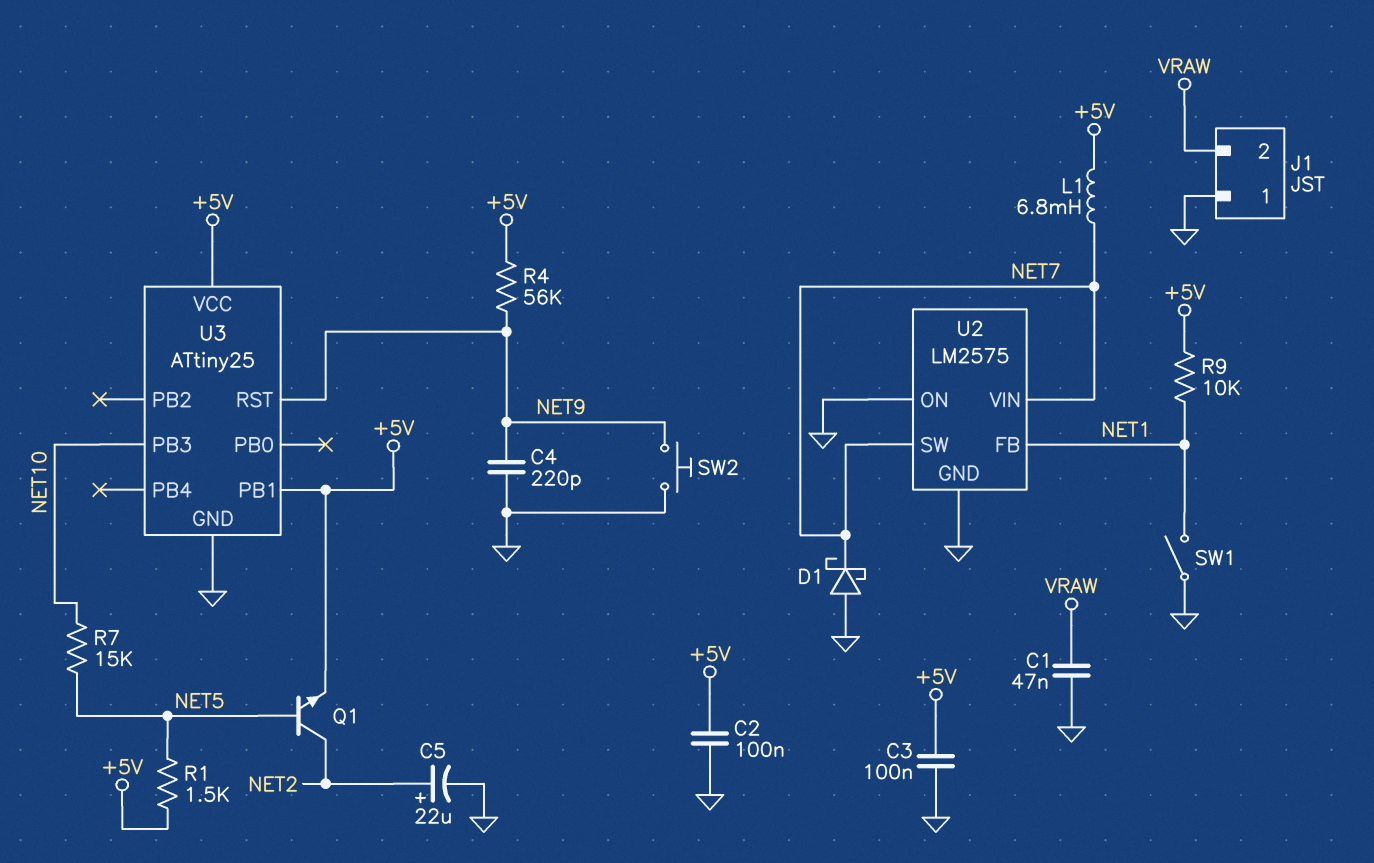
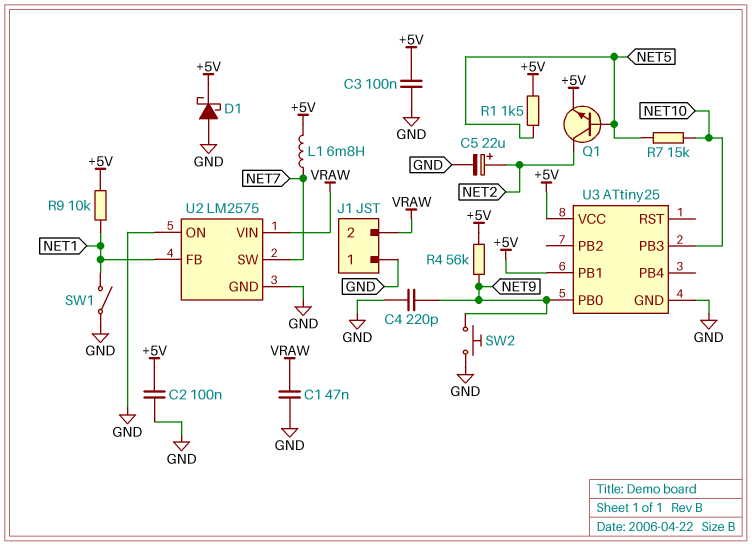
D1: schottky (A GND, K NET7) -> schottky (A GND, K +5V)
U2 pin VIN: NET7 -> VRAW
U3 pin PB0: none -> NET9
U3 pin RST: NET9 -> none

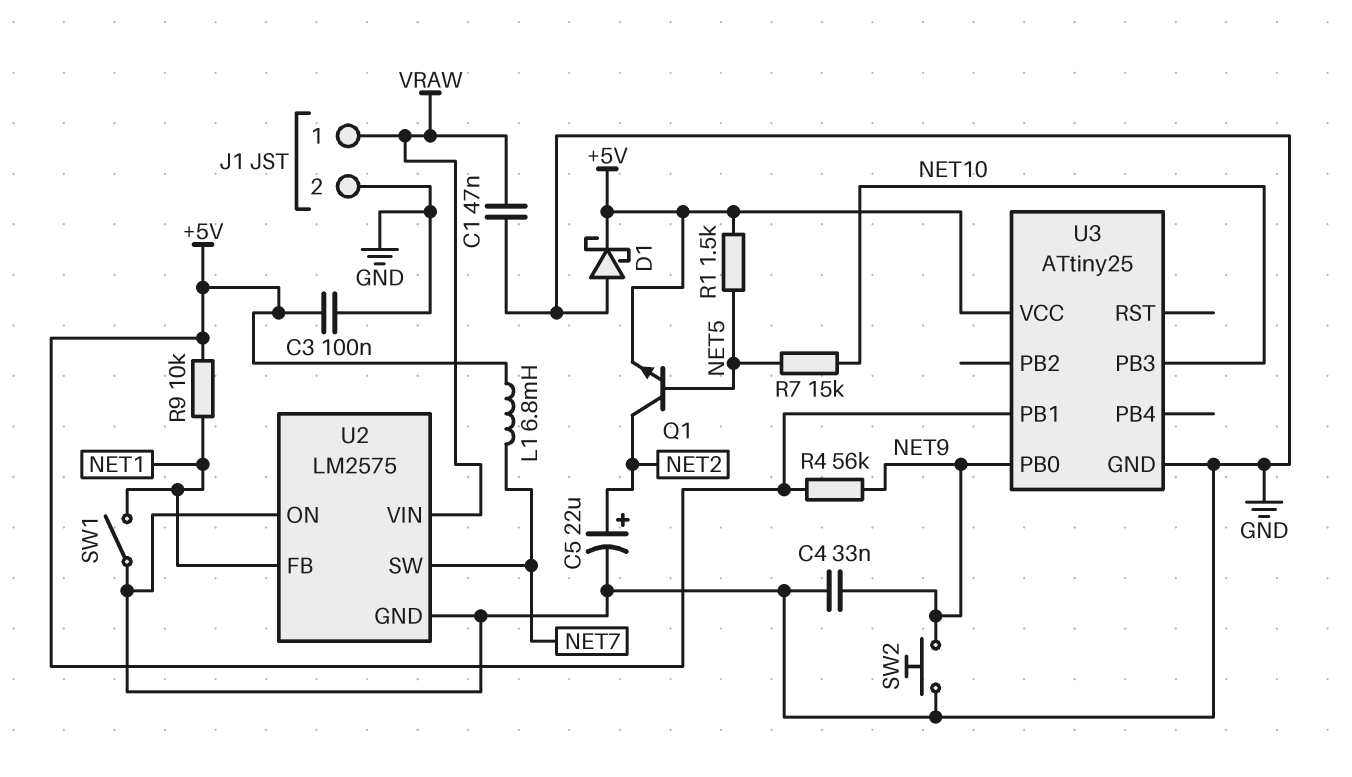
C2: 100nF (+5V, GND) -> none
C4: 220pF (GND, NET9) -> 33nF (GND, NET9)
J1 pin 1: GND -> VRAW
J1 pin 2: VRAW -> GND

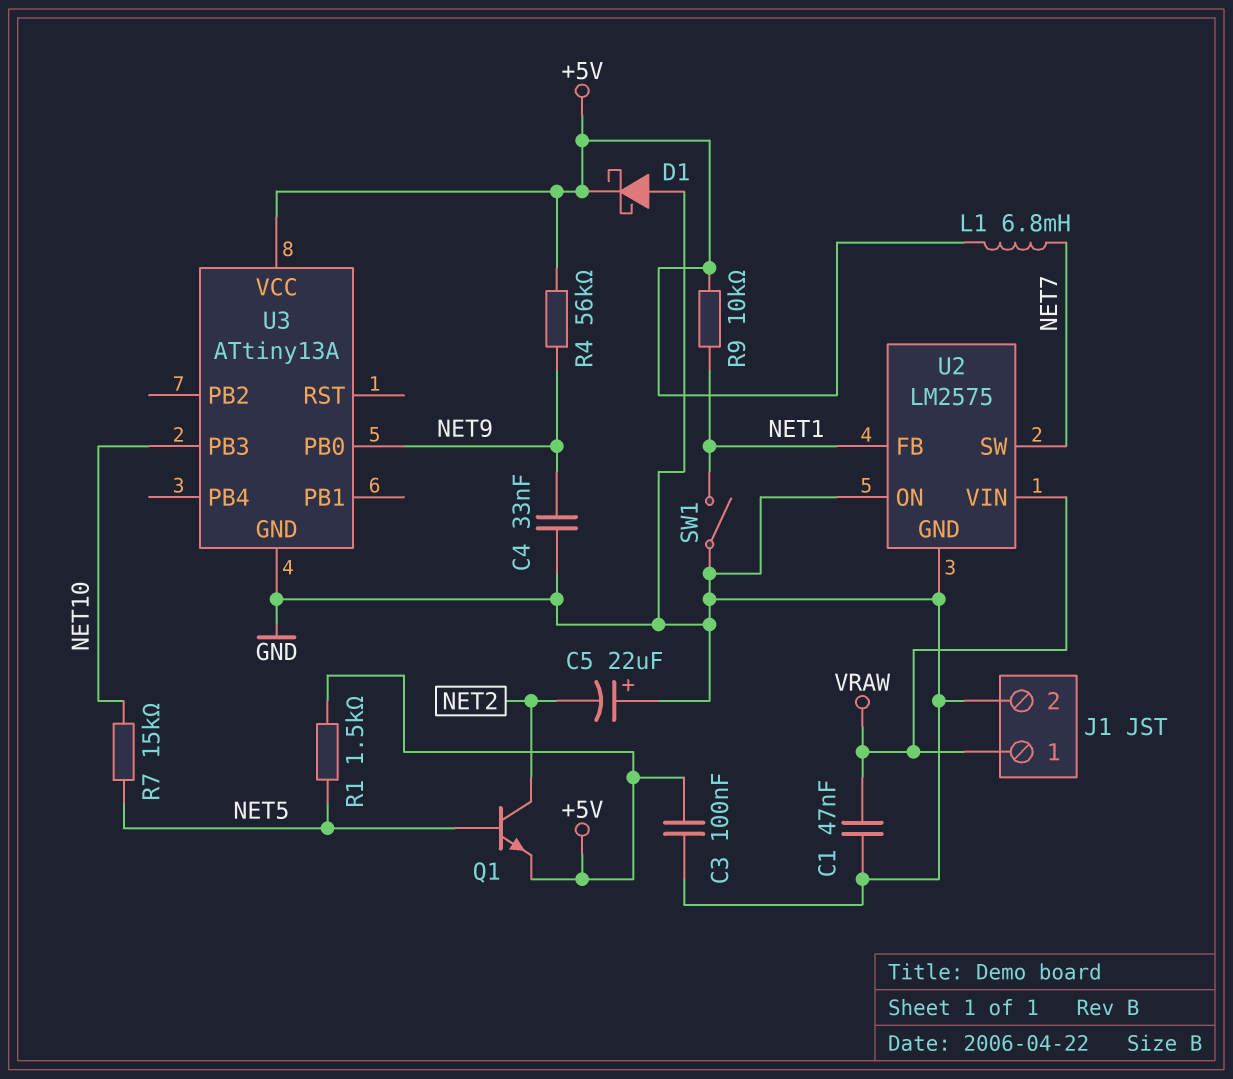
C5: 22uF (plus NET2, minus GND) -> 22uF (plus GND, minus NET2)
SW2: button (GND, NET9) -> none
U3: ATtiny25 -> ATtiny13A
U3 pin PB1: +5V -> none

